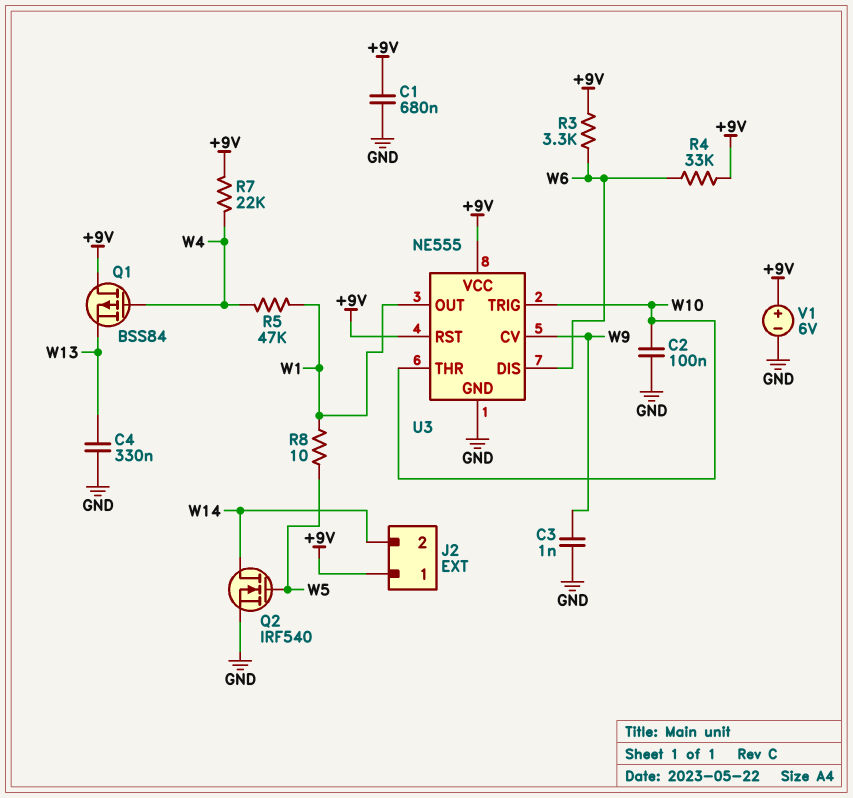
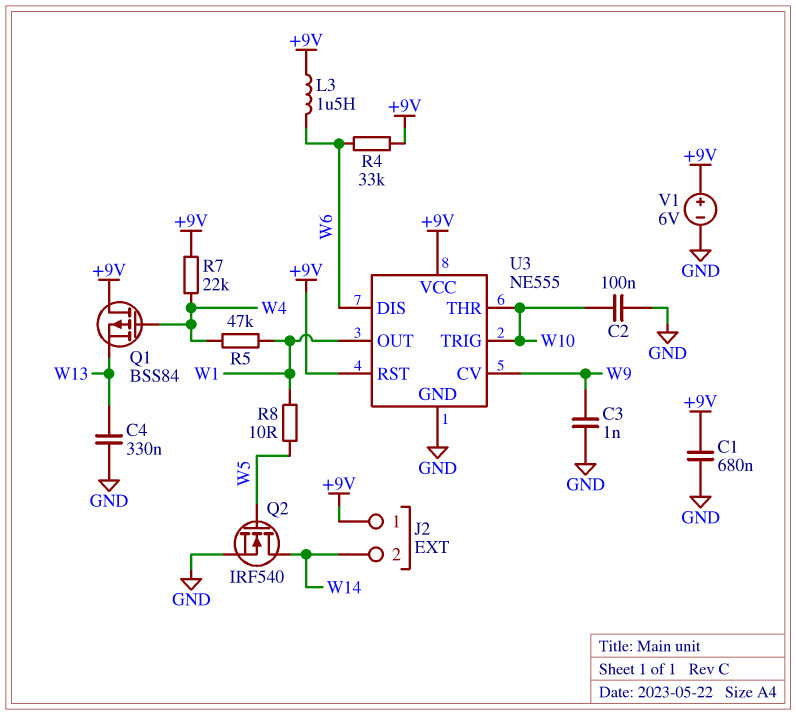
L3: none -> 1.5uH (+9V, W6)
R3: 3.3k (+9V, W6) -> none

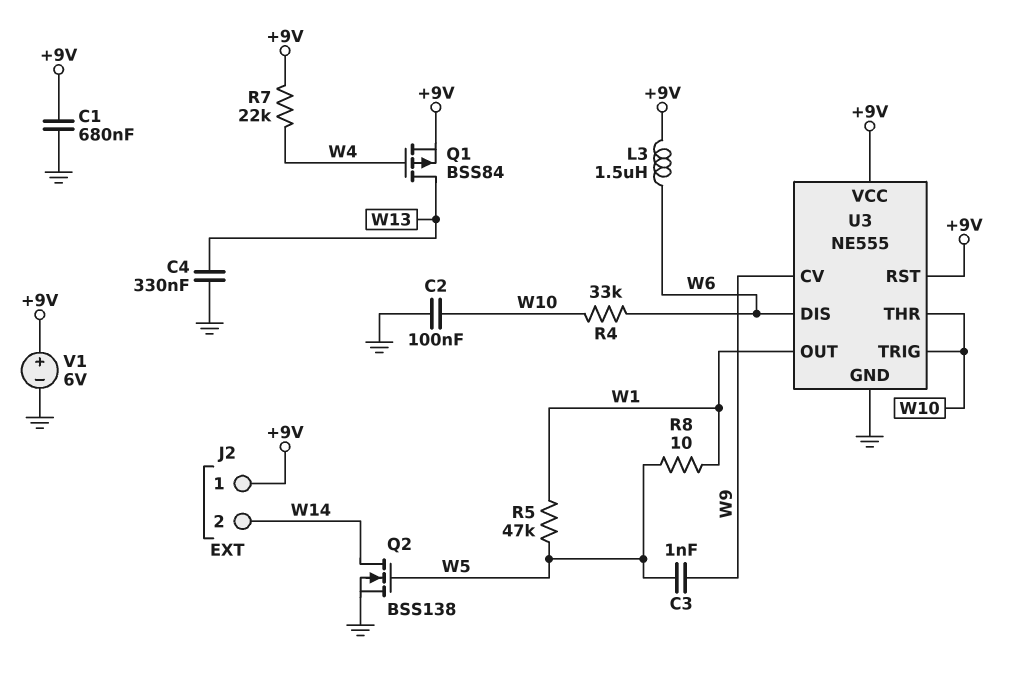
C3: 1nF (GND, W9) -> 1nF (W5, W9)
Q1: PMOS BSS84 (G W4, D +9V, S W13) -> PMOS BSS84 (G W4, D W13, S +9V)
Q2: NMOS IRF540 (G W5, D W14, S GND) -> NMOS BSS138 (G W5, D W14, S GND)
R4: 33k (+9V, W6) -> 33k (W6, W10)
R5: 47k (W1, W4) -> 47k (W1, W5)

